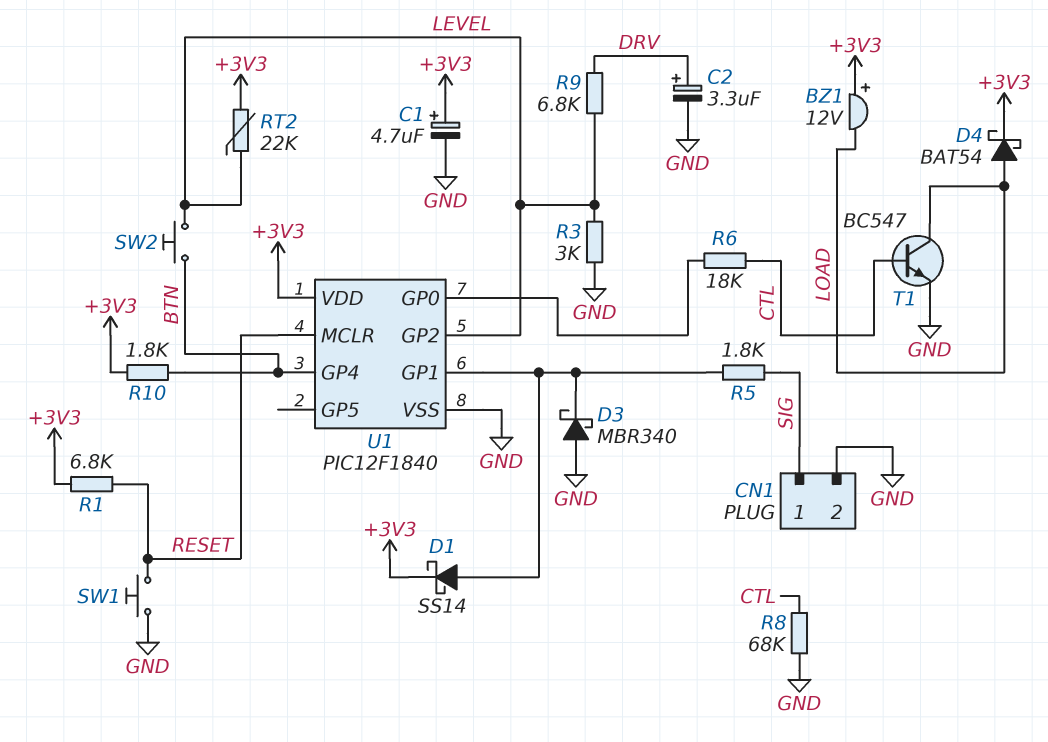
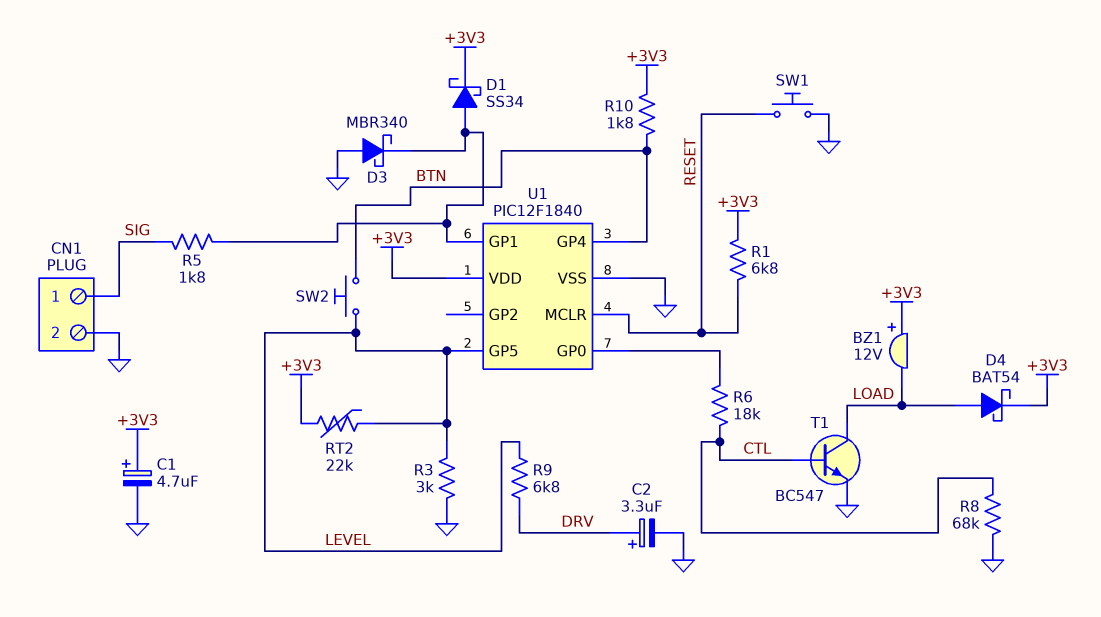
D1: schottky SS14 (A U1/GP1, K +3V3) -> schottky SS34 (A U1/GP1, K +3V3)
U1 pin GP2: LEVEL -> none
U1 pin GP5: none -> LEVEL

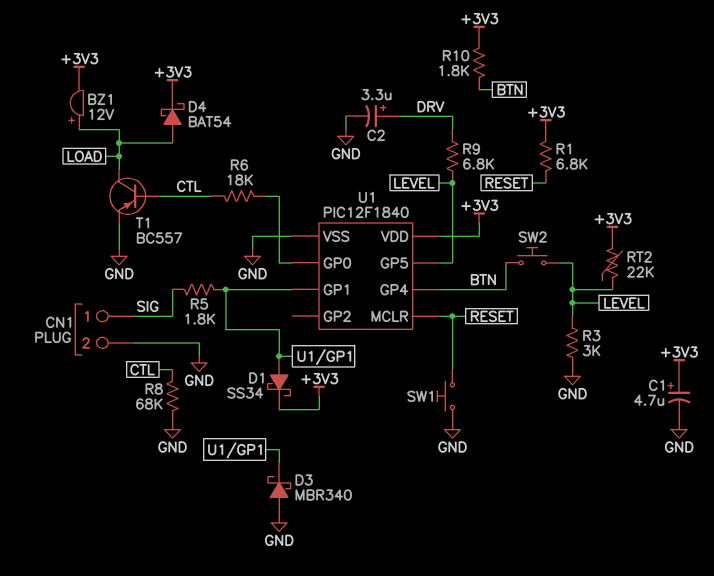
BZ1: buzzer 12V (plus +3V3, minus LOAD) -> buzzer 12V (plus LOAD, minus +3V3)
T1: NPN BC547 (B CTL, C LOAD, E GND) -> PNP BC557 (B CTL, C LOAD, E GND)

